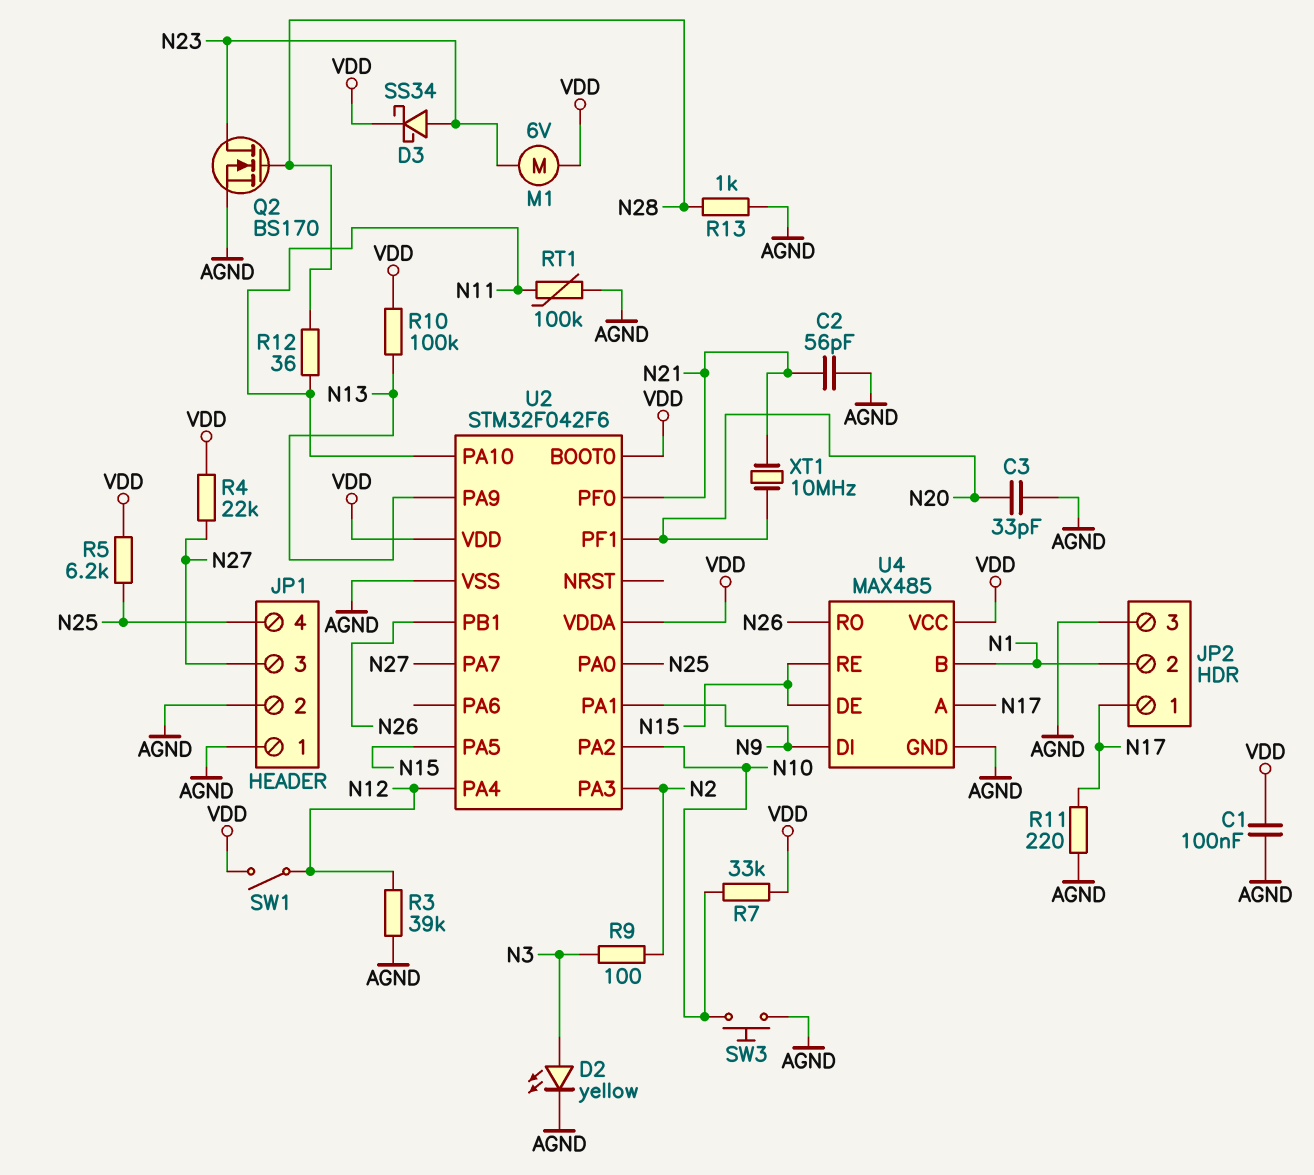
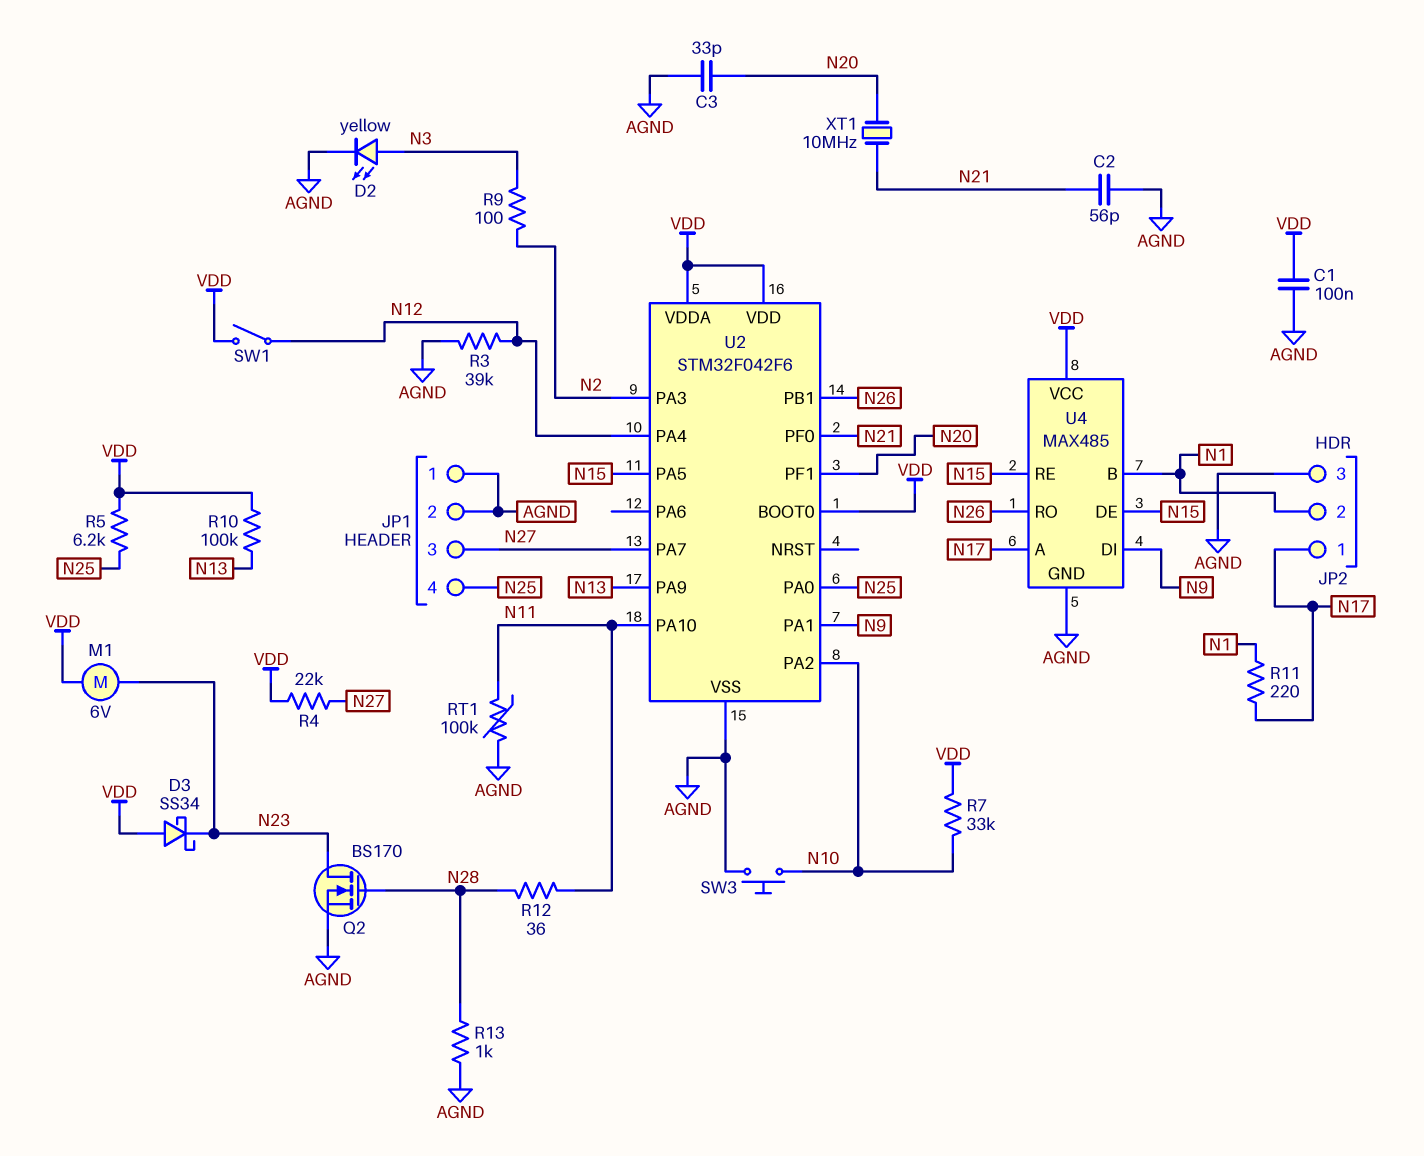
D3: schottky SS34 (A N23, K VDD) -> schottky SS34 (A VDD, K N23)
R11: 220 (AGND, N17) -> 220 (N1, N17)

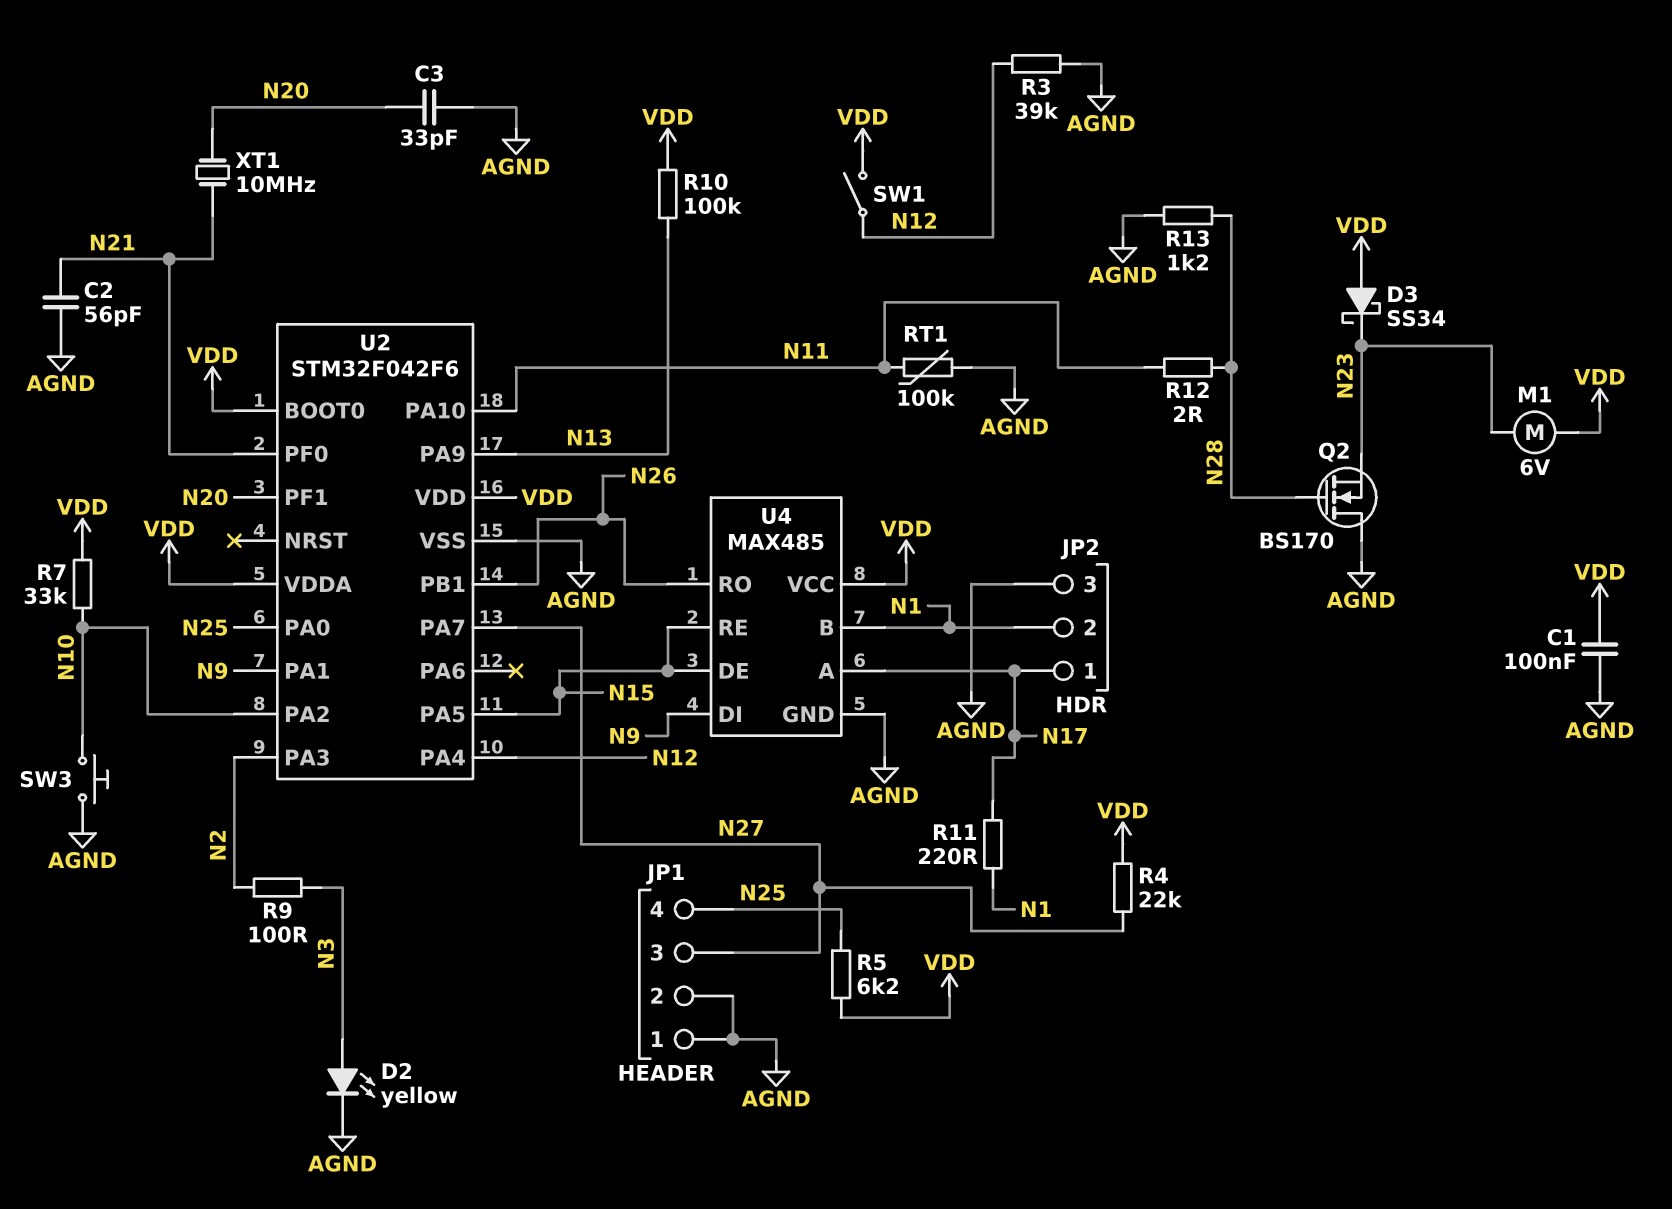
Q2: NMOS BS170 (G N28, D N23, S AGND) -> NMOS BS170 (G N28, D AGND, S N23)
R12: 36 (N11, N28) -> 2 (N11, N28)
R13: 1k (AGND, N28) -> 1.2k (AGND, N28)

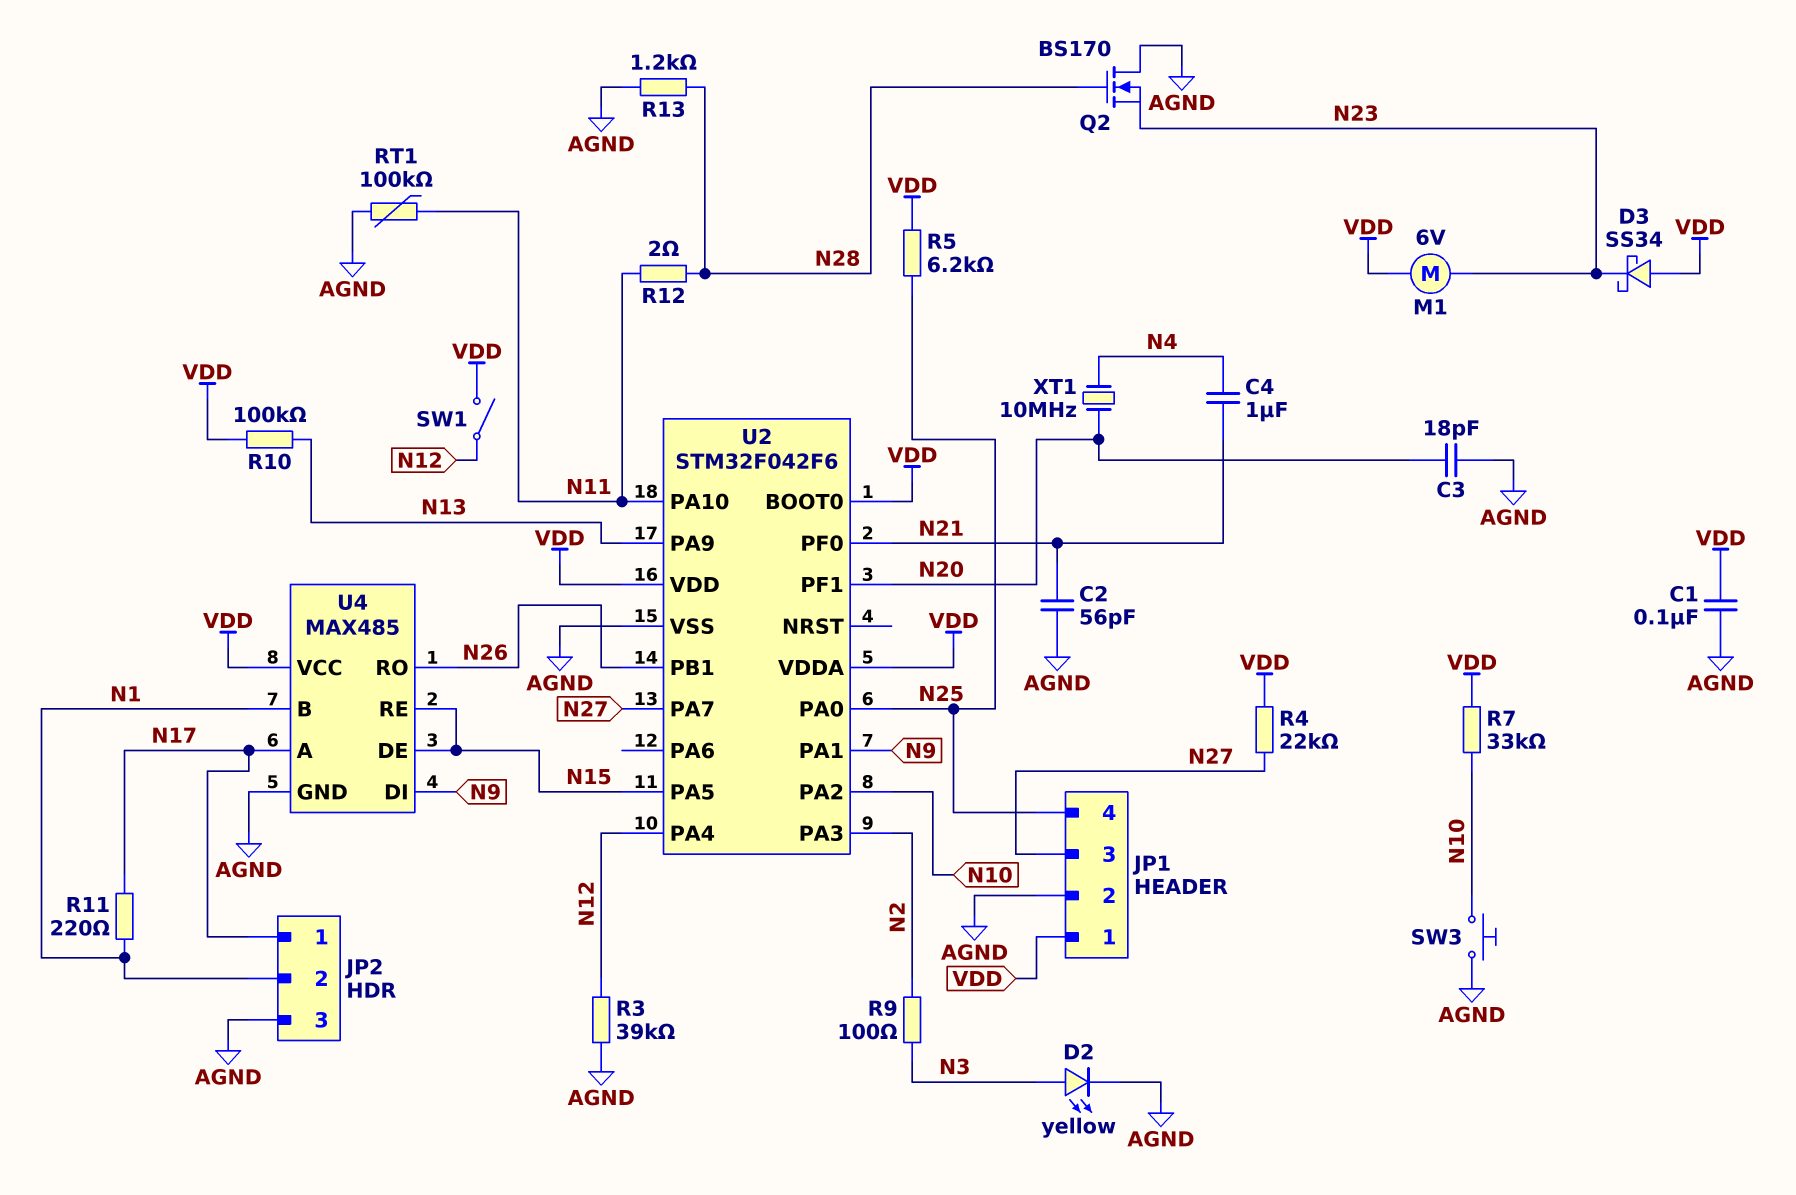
C3: 33pF (AGND, N20) -> 18pF (AGND, N20)
C4: none -> 1uF (N4, N21)
JP1 pin 1: AGND -> VDD
XT1: 10MHz (N20, N21) -> 10MHz (N4, N20)

